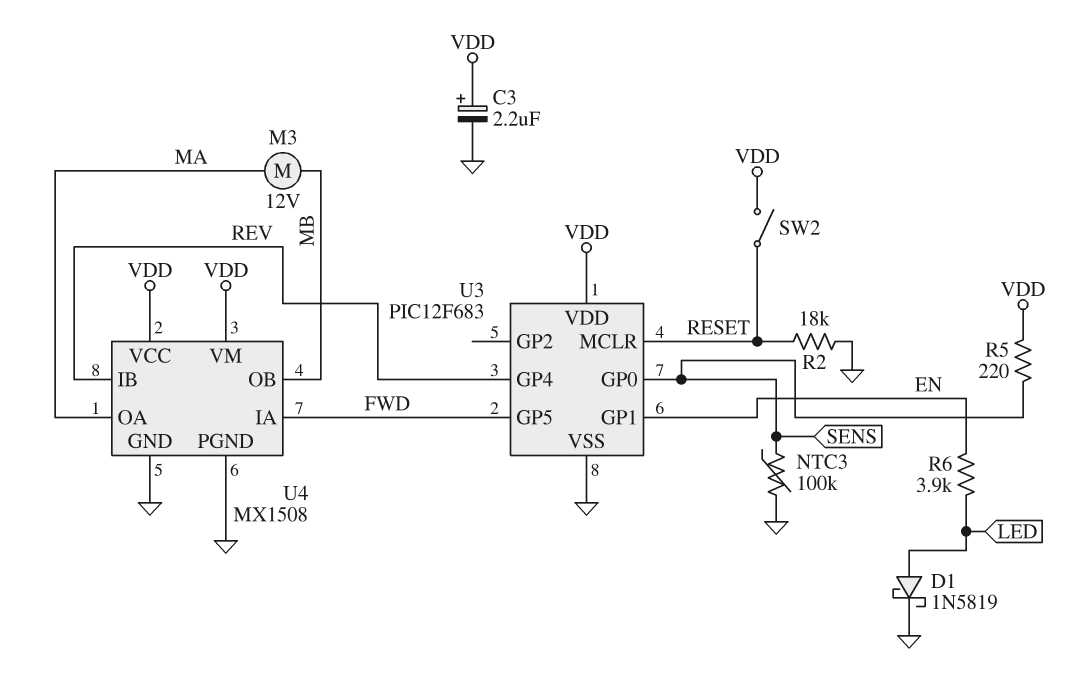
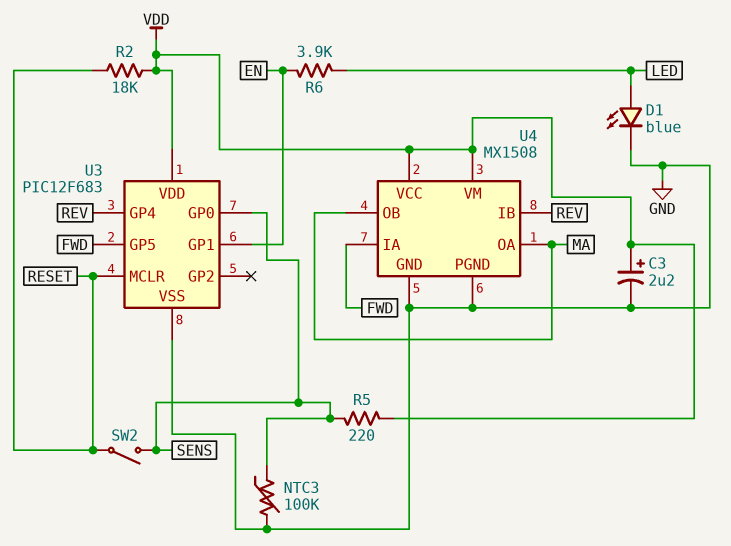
D1: schottky 1N5819 (A LED, K GND) -> LED blue (A LED, K GND)
M3: motor 12V (MA, MB) -> none
R2: 18k (GND, RESET) -> 18k (RESET, VDD)
SW2: switch (RESET, VDD) -> switch (RESET, SENS)
U4 pin OB: MB -> MA

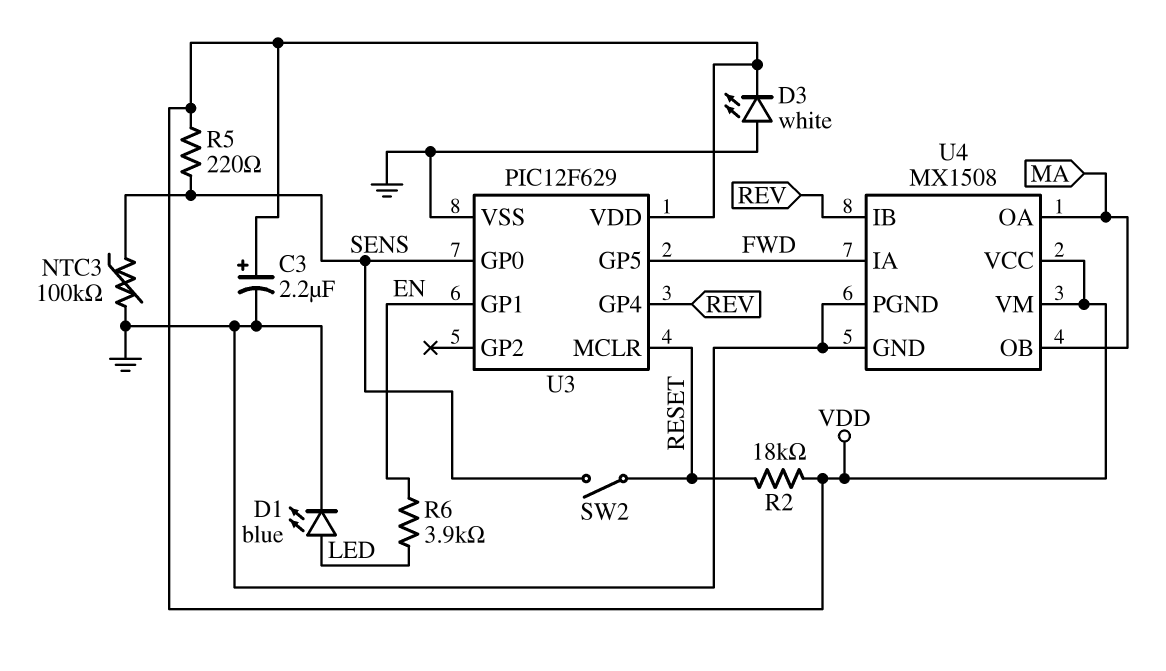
D3: none -> LED white (A GND, K VDD)
U3: PIC12F683 -> PIC12F629

